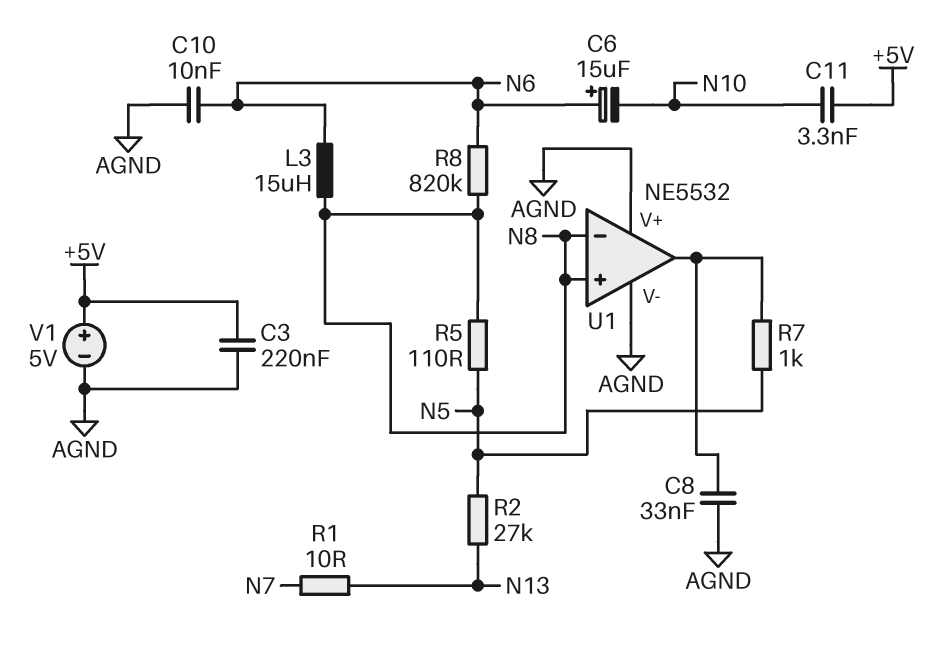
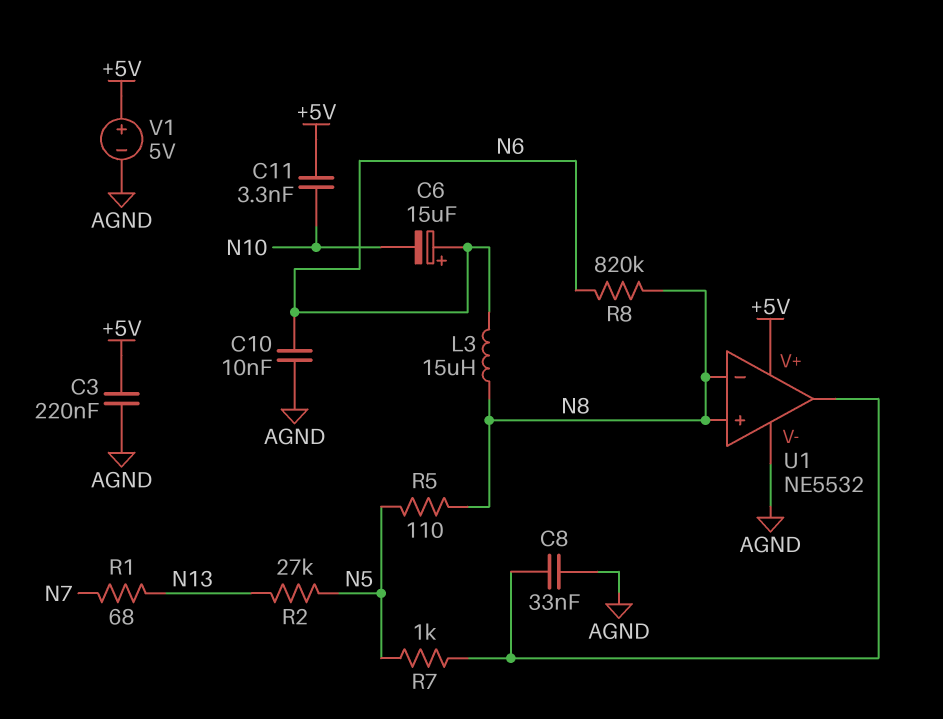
R1: 10 (N7, N13) -> 68 (N7, N13)
U1 pin V+: AGND -> +5V

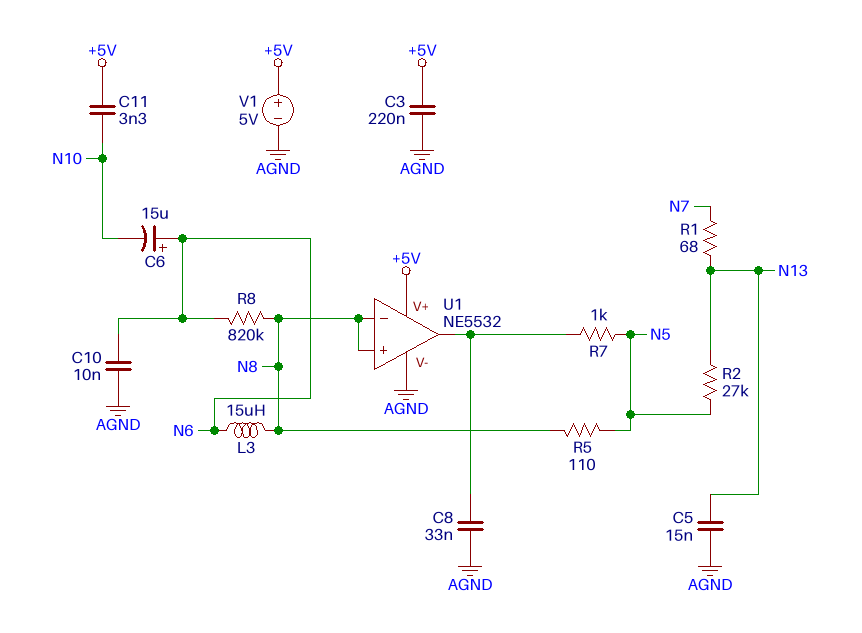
C5: none -> 15nF (AGND, N13)

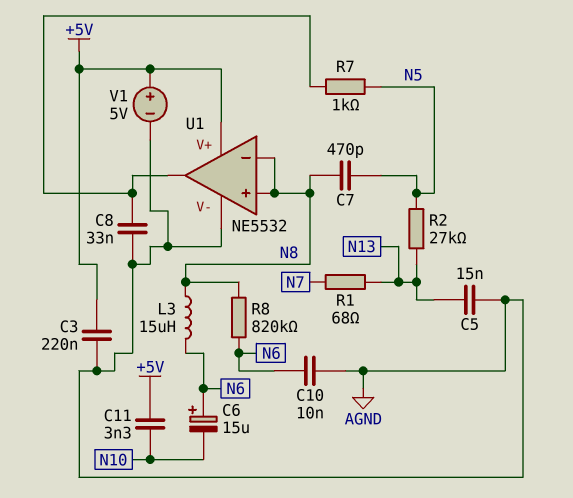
C7: none -> 470pF (N5, N8)
R5: 110 (N5, N8) -> none

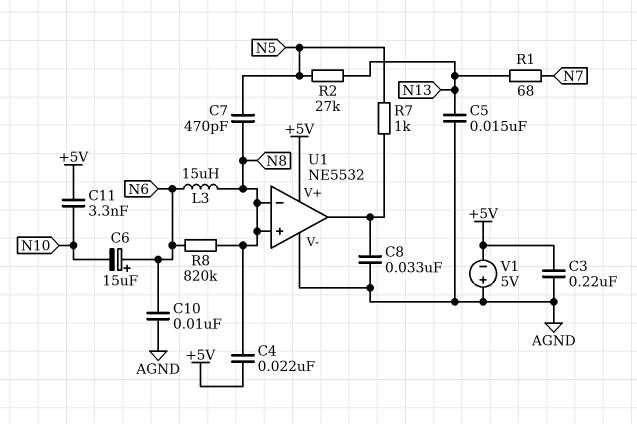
C4: none -> 22nF (+5V, N8)
V1: 5V (plus +5V, minus AGND) -> 5V (plus AGND, minus +5V)

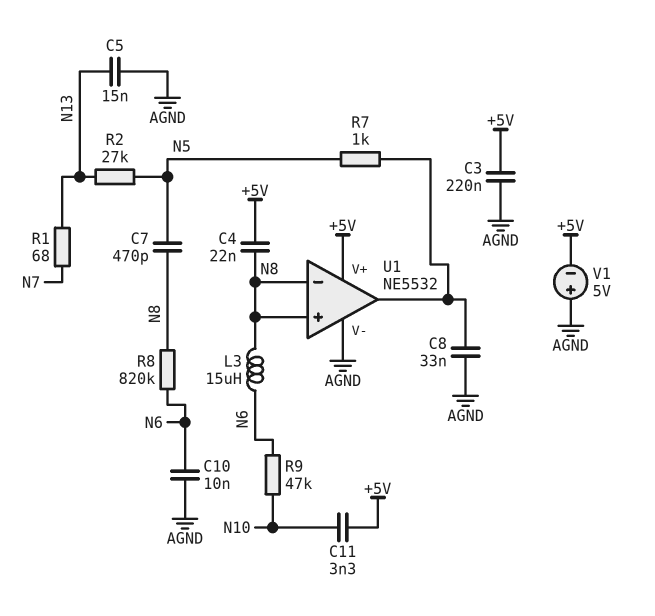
C6: 15uF (plus N6, minus N10) -> none
R9: none -> 47k (N6, N10)

